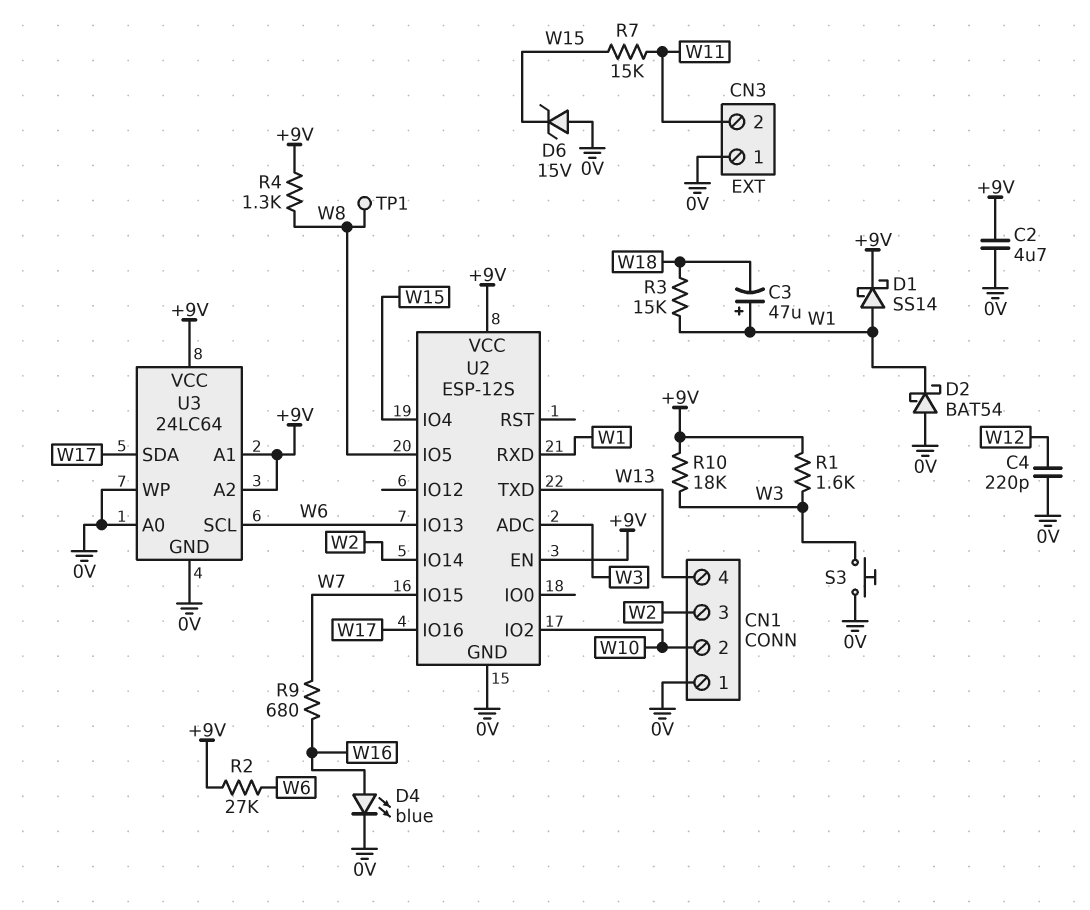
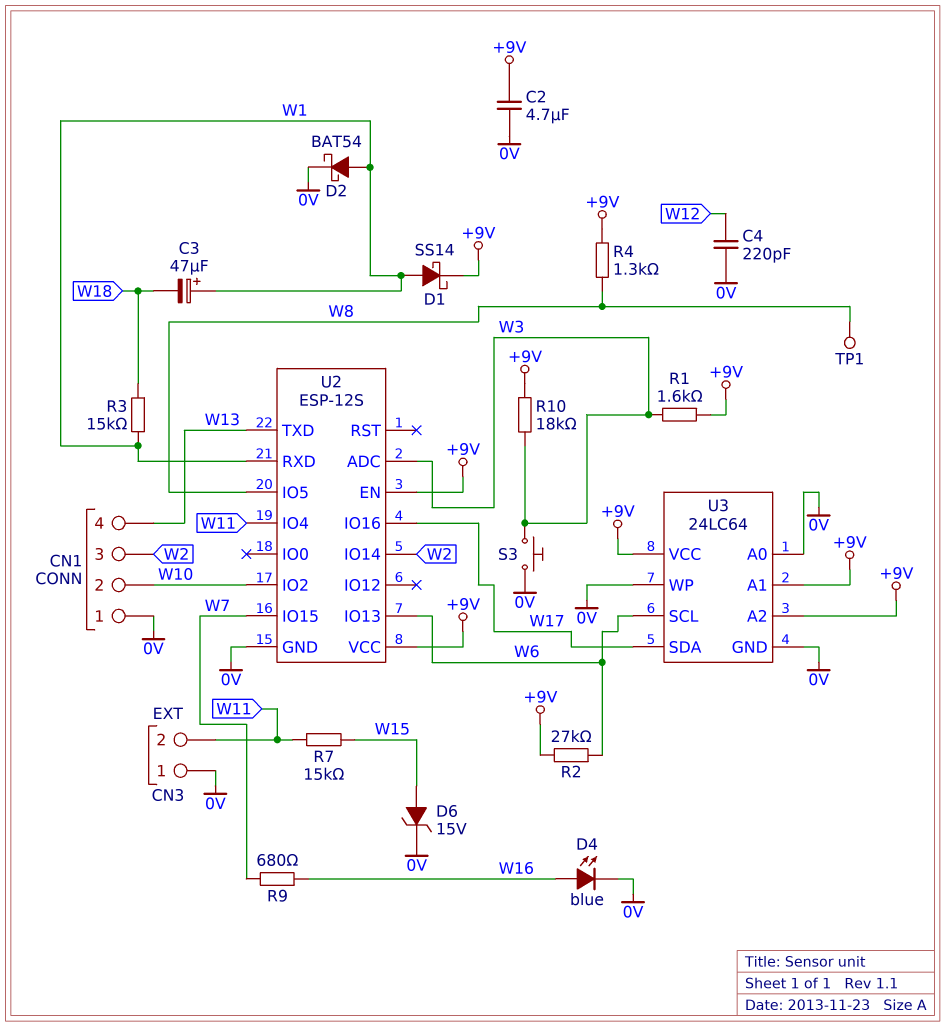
D2: schottky BAT54 (A 0V, K W1) -> schottky BAT54 (A W1, K 0V)
D6: zener 15V (A 0V, K W15) -> zener 15V (A W15, K 0V)
U2 pin IO4: W15 -> W11

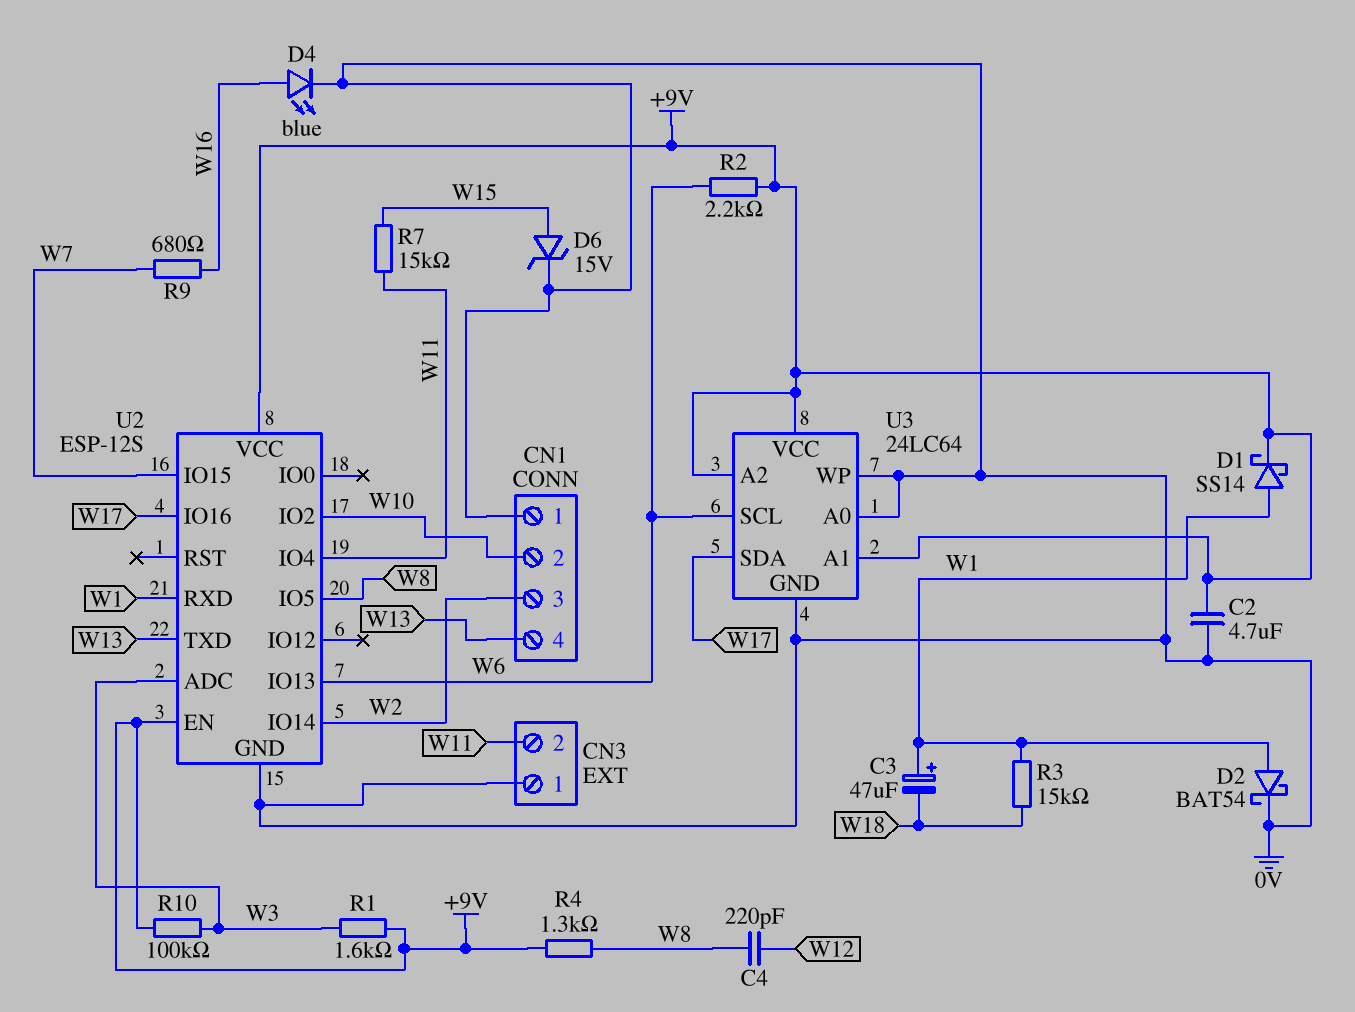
C4: 220pF (0V, W12) -> 220pF (W8, W12)
R2: 27k (+9V, W6) -> 2.2k (+9V, W6)
R10: 18k (+9V, W3) -> 100k (+9V, W3)
S3: button (0V, W3) -> none
TP1: test point (W8) -> none

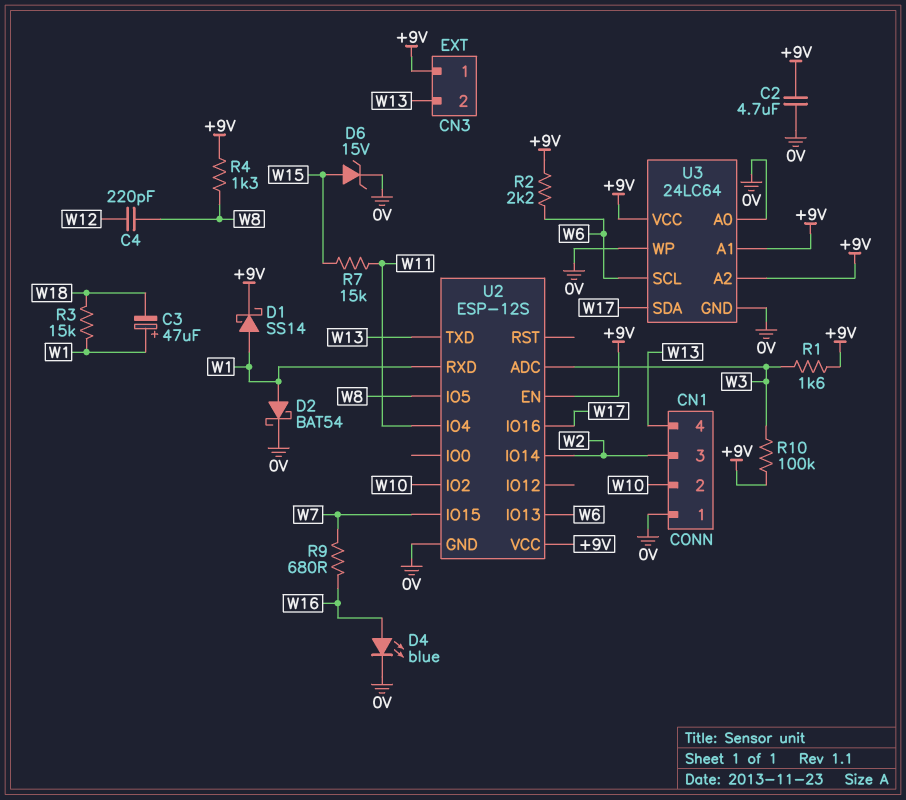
CN3 pin 1: 0V -> +9V
CN3 pin 2: W11 -> W13

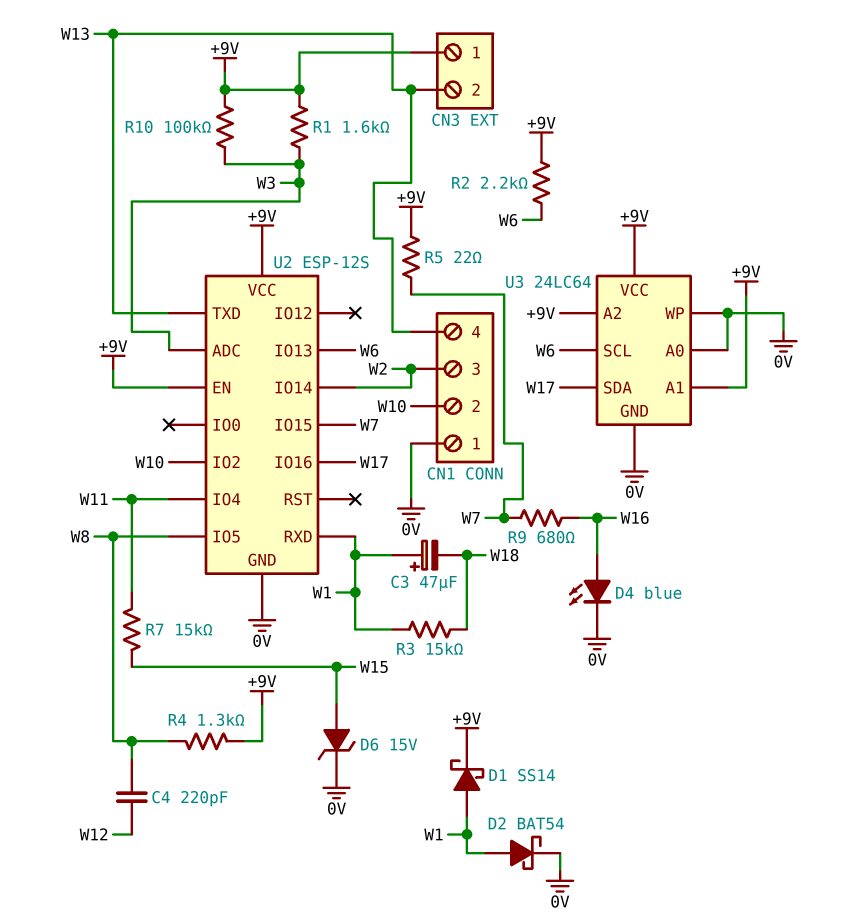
C2: 4.7uF (+9V, 0V) -> none
R5: none -> 22 (+9V, W7)

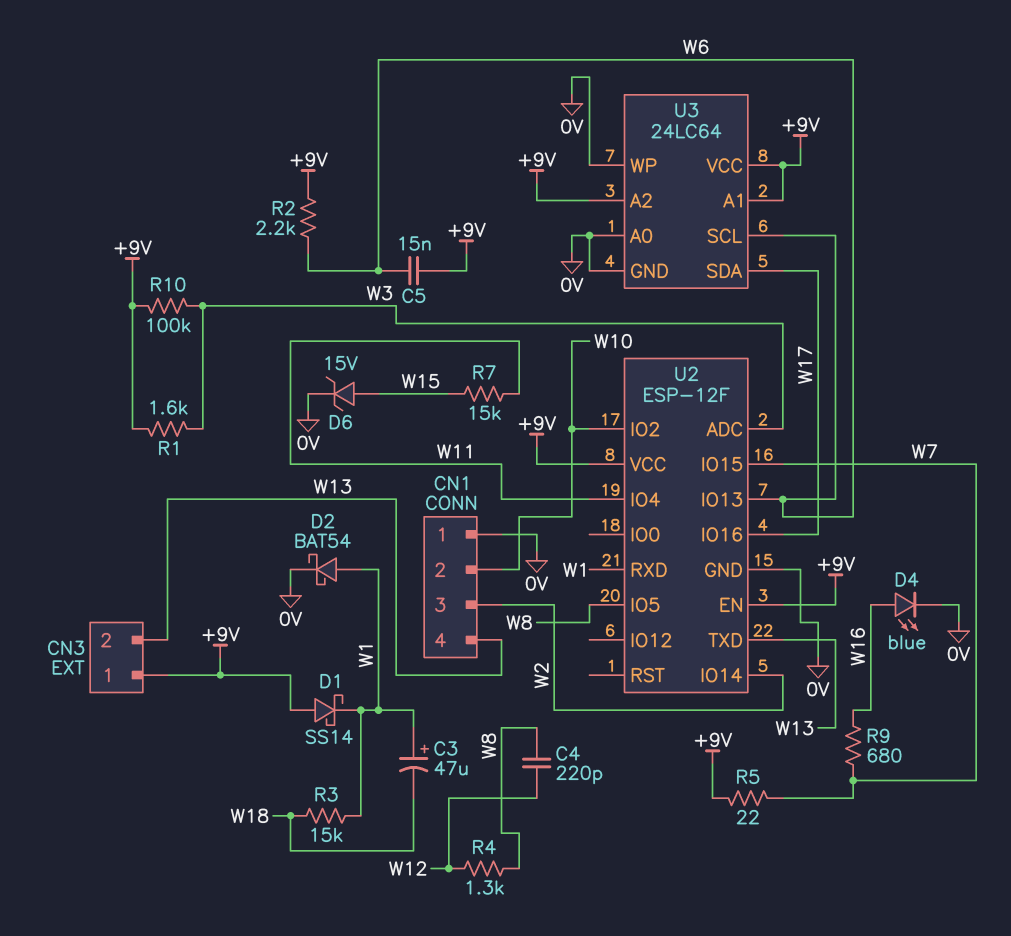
C5: none -> 15nF (+9V, W6)
D1: schottky SS14 (A W1, K +9V) -> schottky SS14 (A +9V, K W1)
R4: 1.3k (+9V, W8) -> 1.3k (W8, W12)
U2: ESP-12S -> ESP-12F

